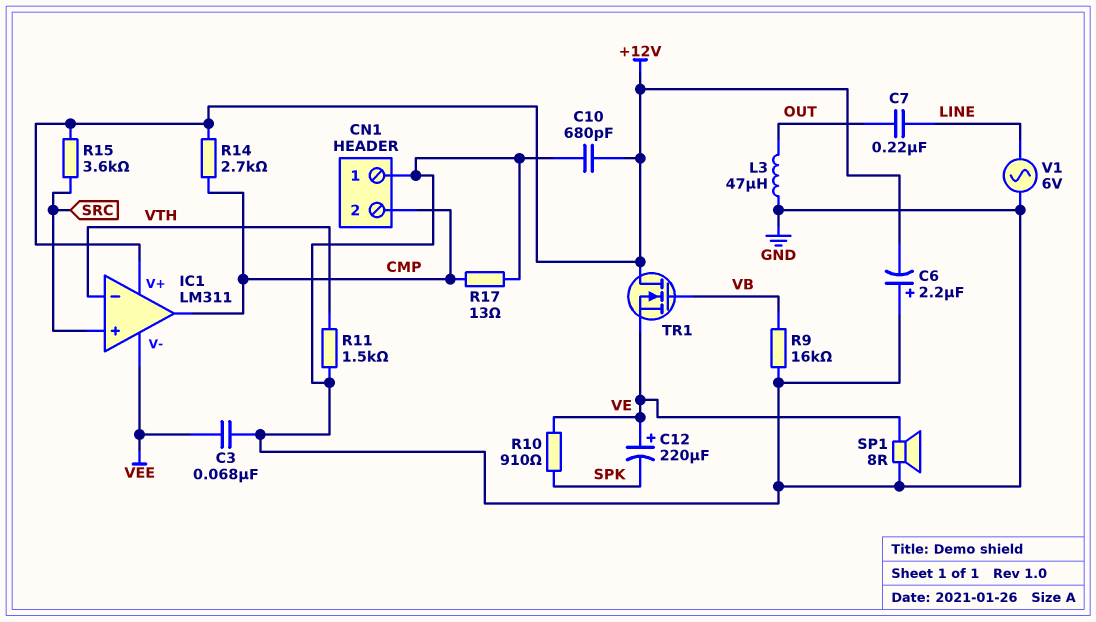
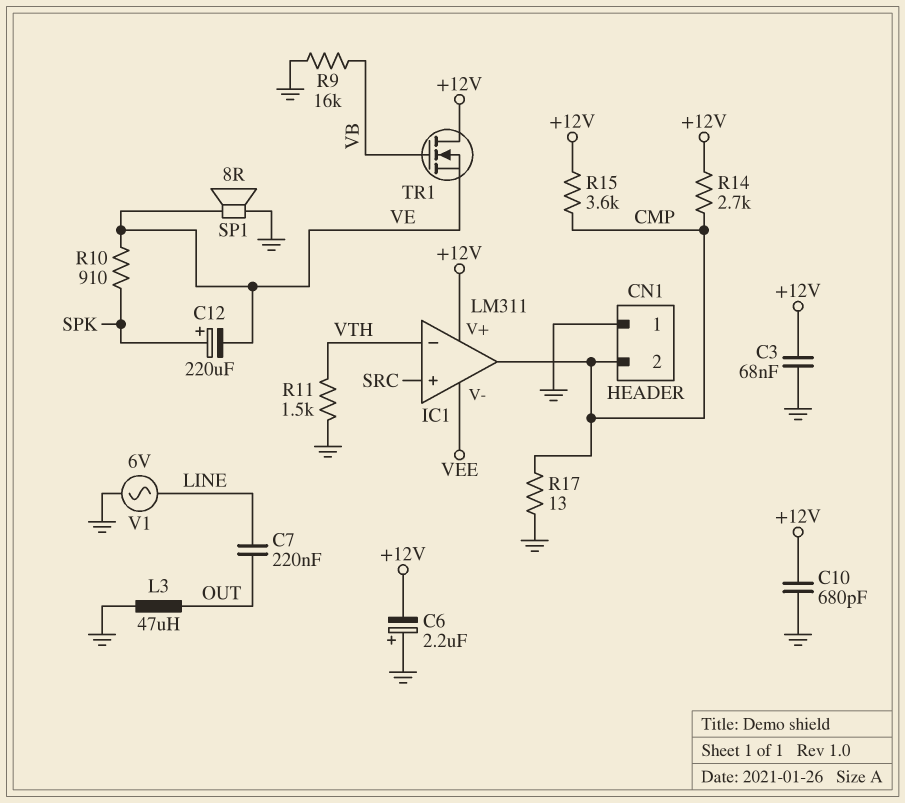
C3: 68nF (GND, VEE) -> 68nF (+12V, GND)
C12: 220uF (plus VE, minus SPK) -> 220uF (plus SPK, minus VE)
R15: 3.6k (+12V, SRC) -> 3.6k (+12V, CMP)

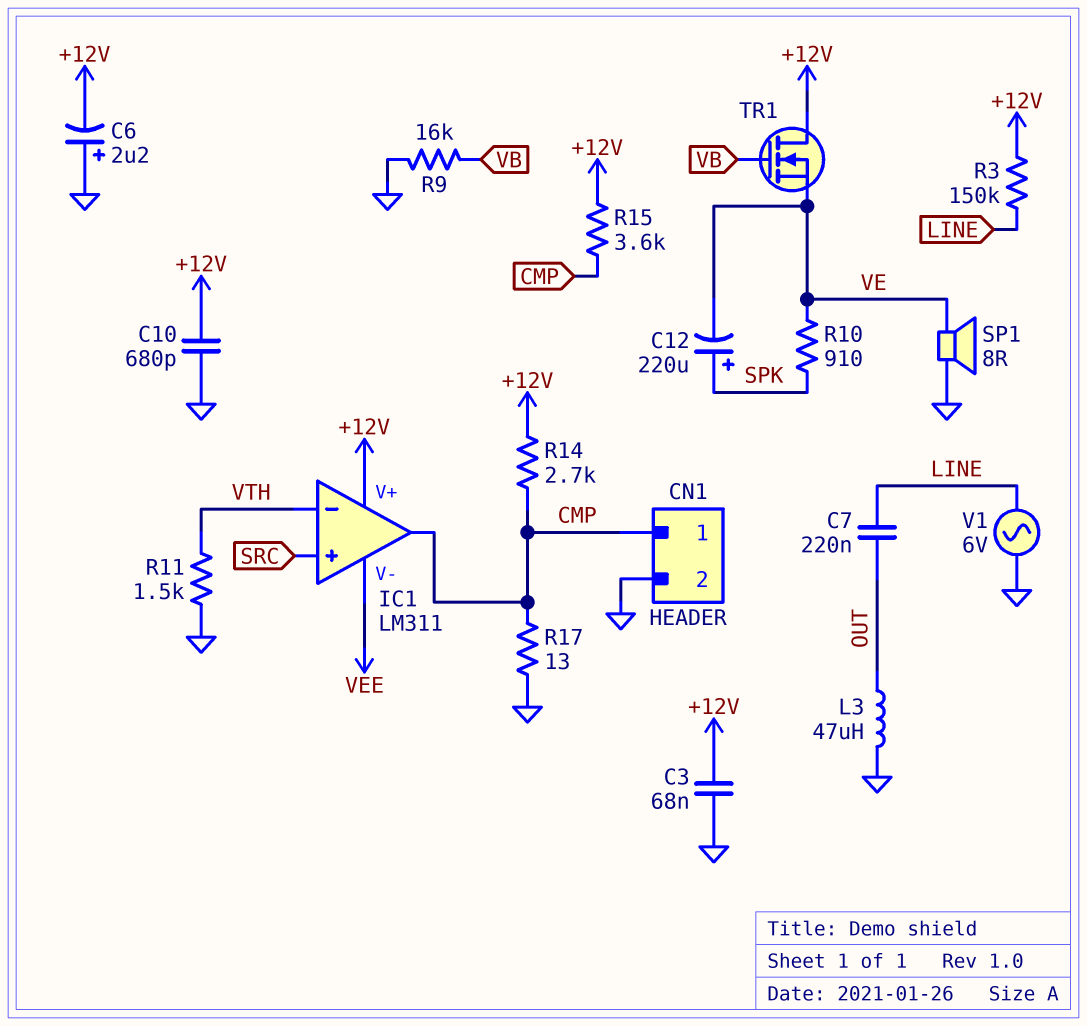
CN1 pin 1: GND -> CMP
CN1 pin 2: CMP -> GND
R3: none -> 150k (+12V, LINE)

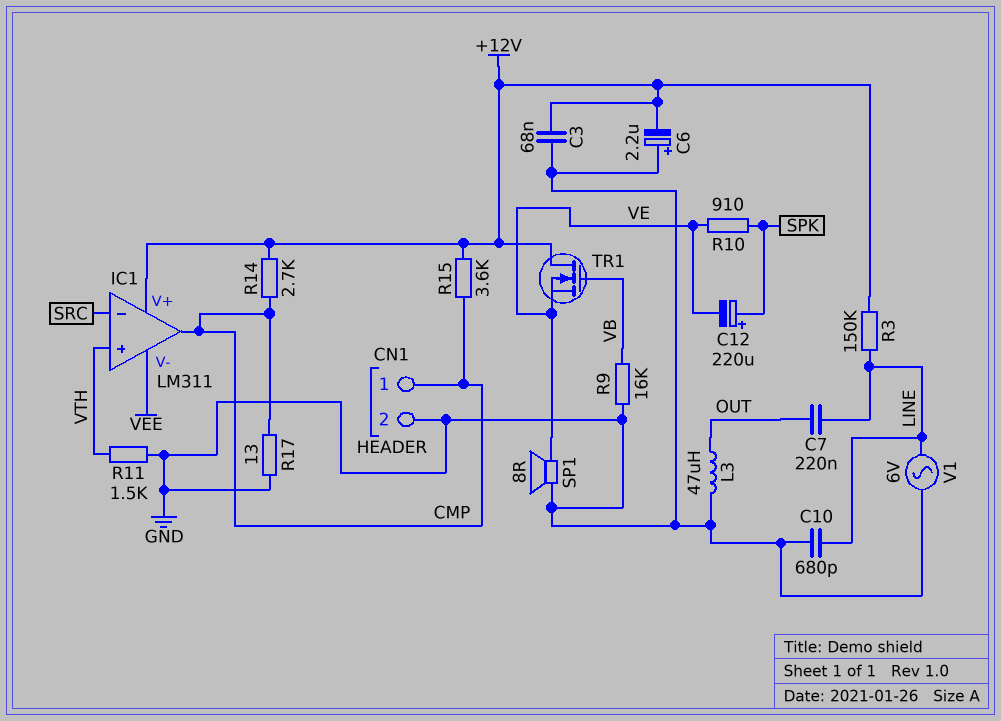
C10: 680pF (+12V, GND) -> 680pF (GND, LINE)
IC1 pin in+: SRC -> VTH
IC1 pin in-: VTH -> SRC

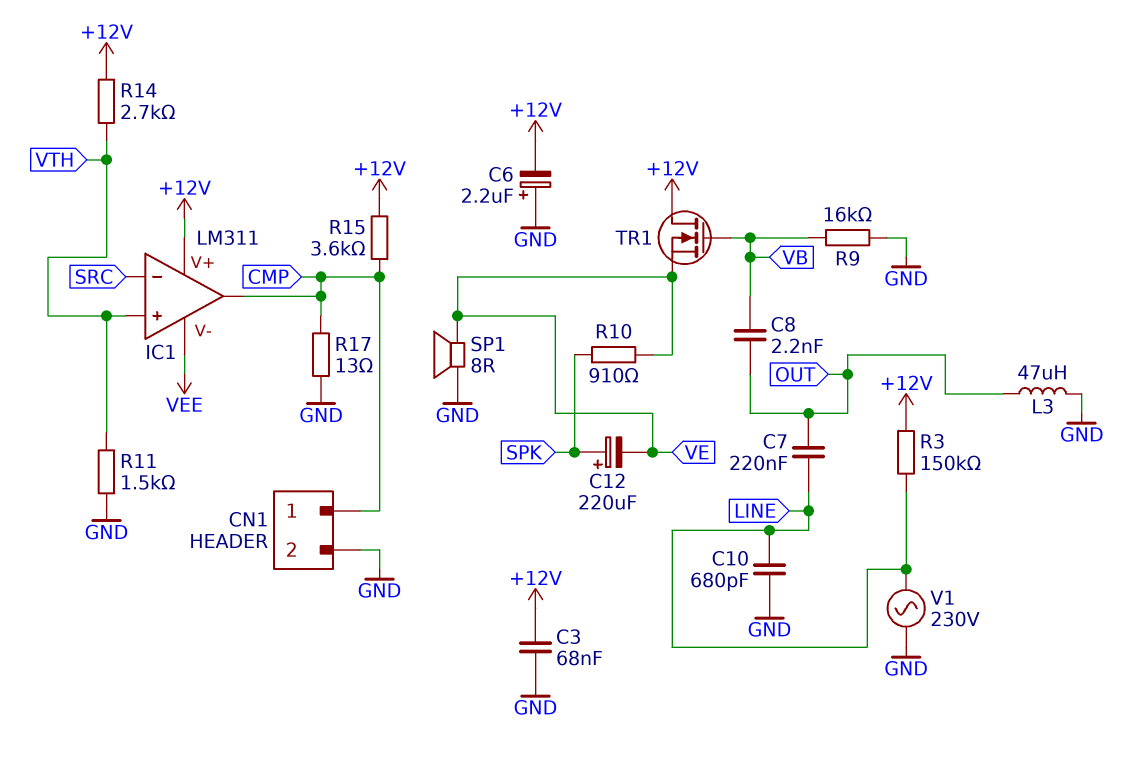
C8: none -> 2.2nF (OUT, VB)
R14: 2.7k (+12V, CMP) -> 2.7k (+12V, VTH)
V1: AC 6V (GND, LINE) -> AC 230V (GND, LINE)

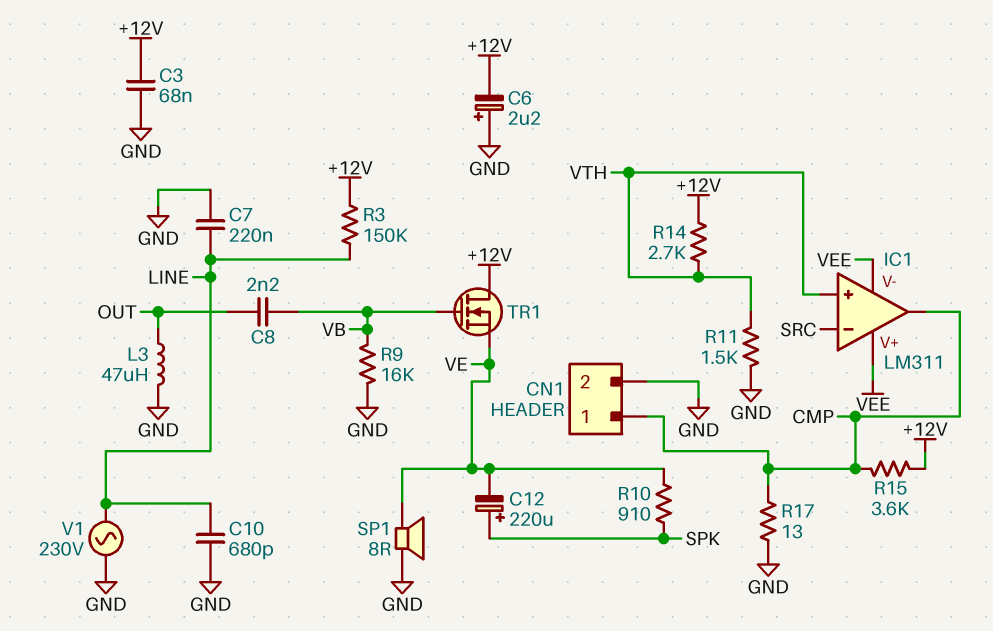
C7: 220nF (LINE, OUT) -> 220nF (GND, LINE)
IC1 pin V+: +12V -> VEE

